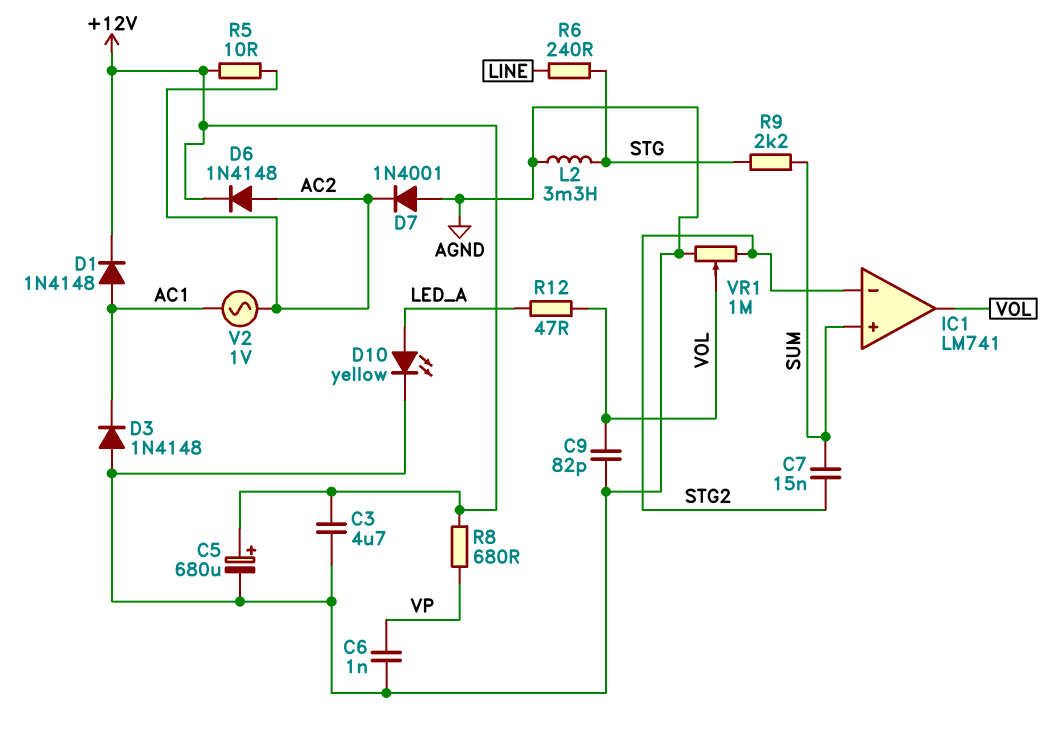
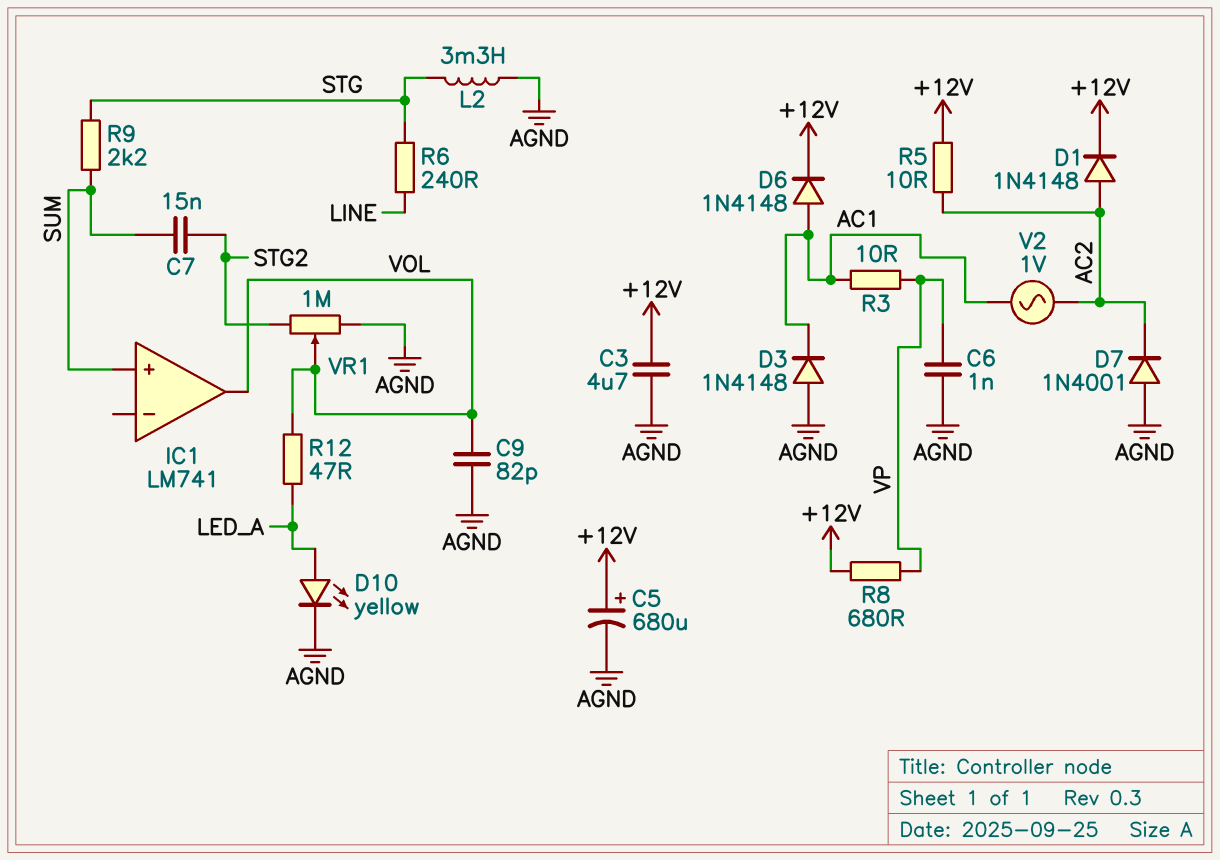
D1: diode 1N4148 (A AC1, K +12V) -> diode 1N4148 (A AC2, K +12V)
D6: diode 1N4148 (A AC2, K +12V) -> diode 1N4148 (A AC1, K +12V)
IC1 pin in-: STG2 -> none
R3: none -> 10 (AC1, VP)

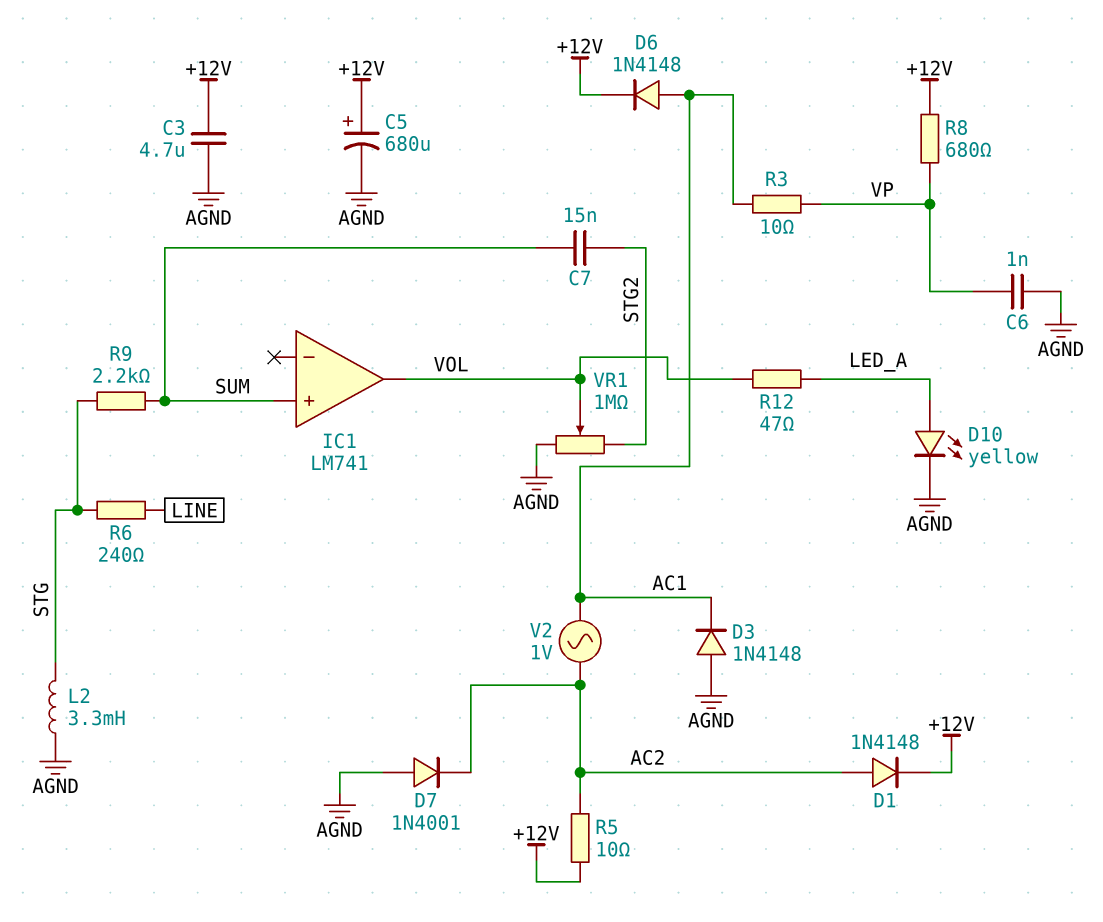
C9: 82pF (AGND, VOL) -> none

